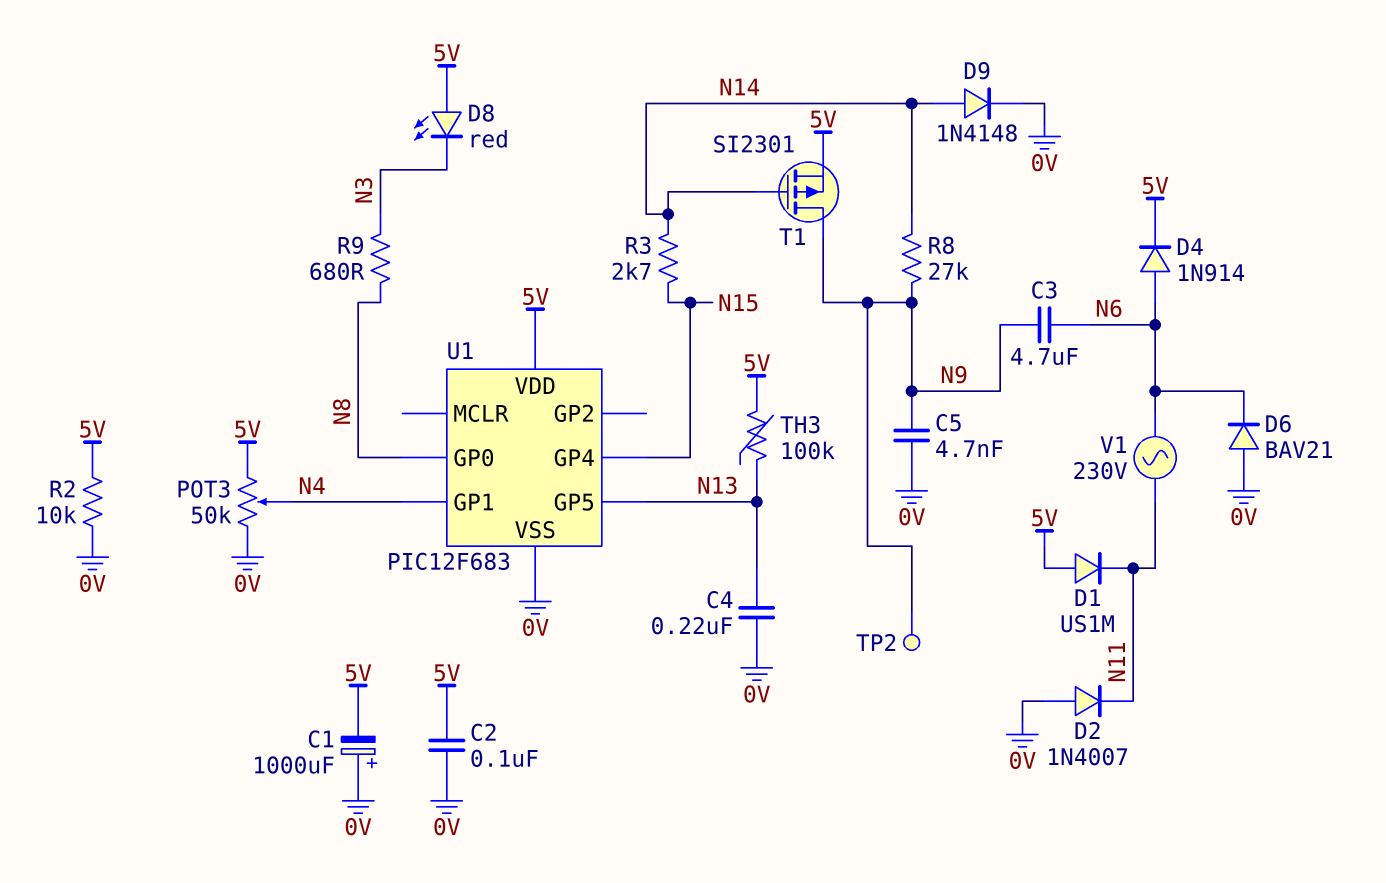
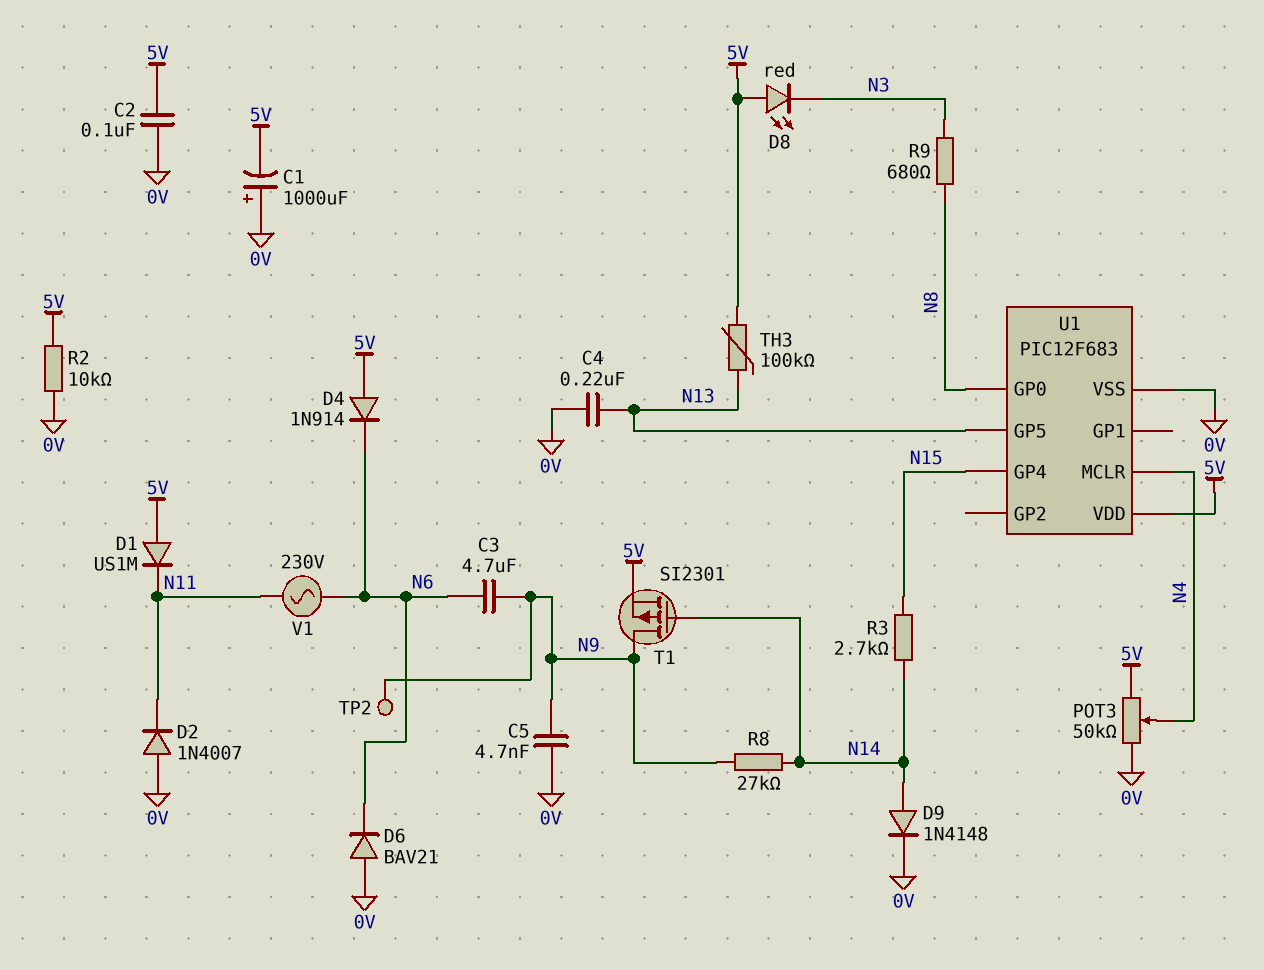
D4: diode 1N914 (A N6, K 5V) -> diode 1N914 (A 5V, K N6)
U1 pin GP1: N4 -> none
U1 pin MCLR: none -> N4

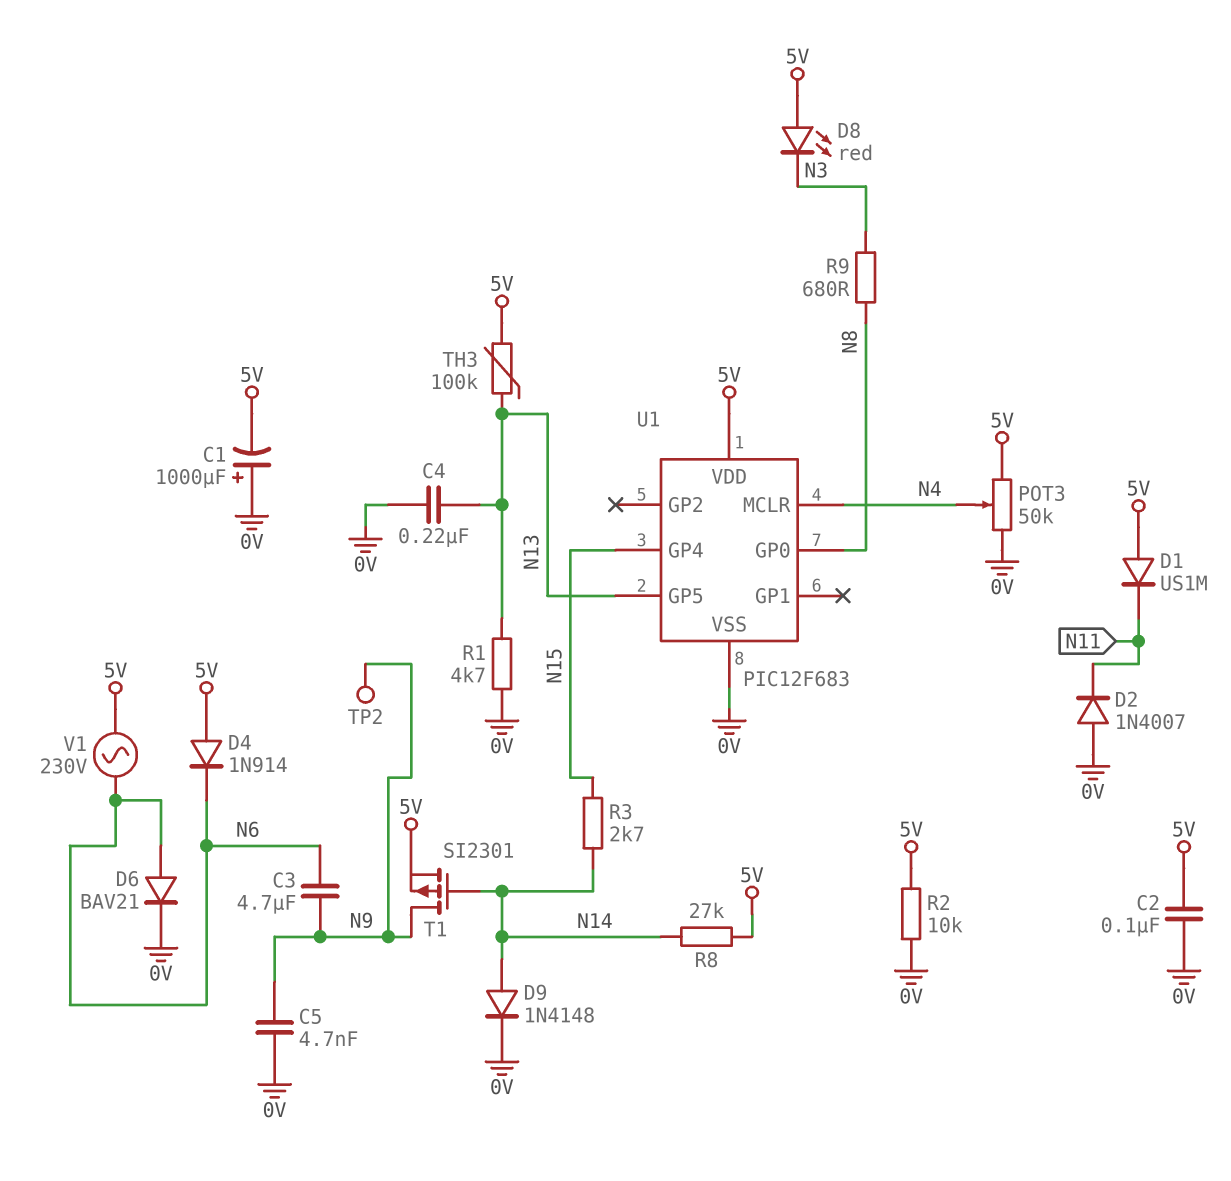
D6: diode BAV21 (A 0V, K N6) -> diode BAV21 (A N6, K 0V)
R1: none -> 4.7k (0V, N13)
R8: 27k (N9, N14) -> 27k (5V, N14)
V1: AC 230V (N6, N11) -> AC 230V (5V, N6)

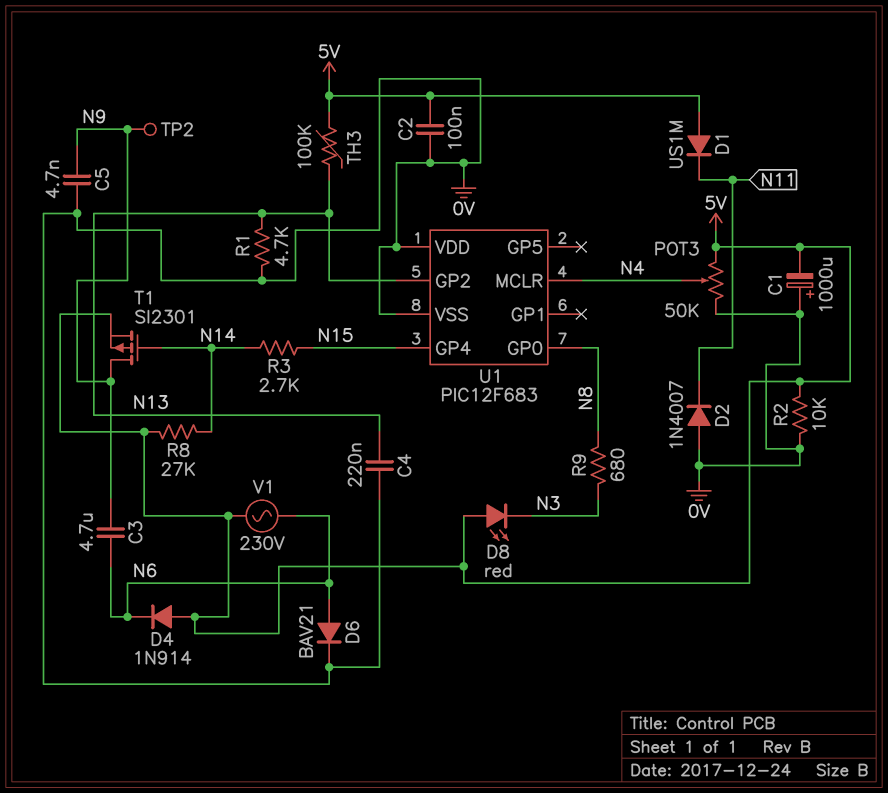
D9: diode 1N4148 (A N14, K 0V) -> none
U1 pin GP2: none -> N13
U1 pin GP5: N13 -> none
U1 pin VDD: 5V -> 0V

